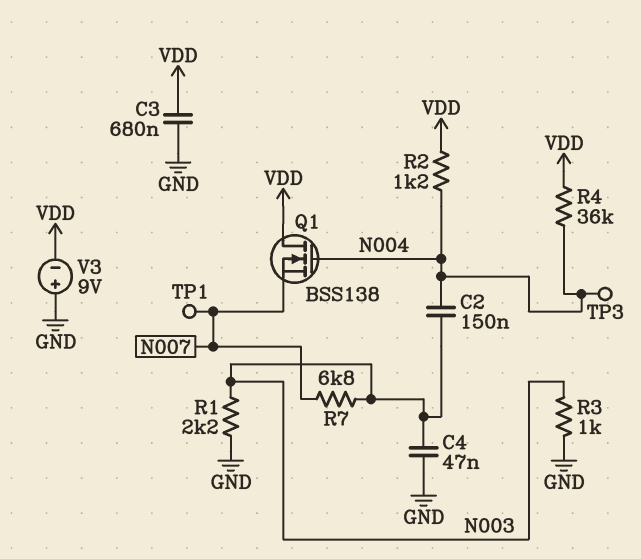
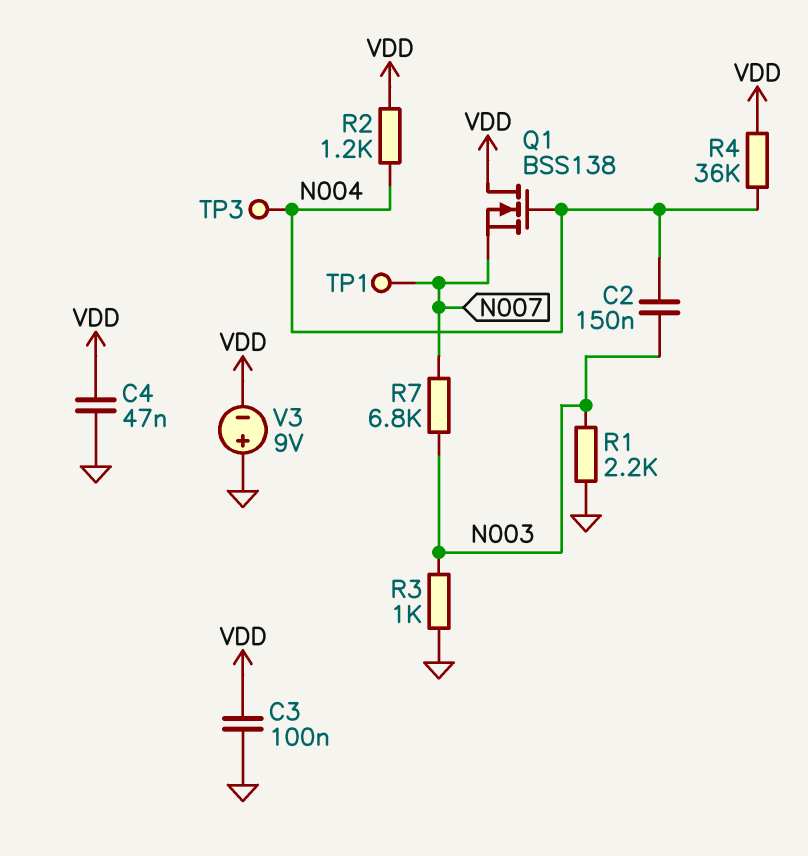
C3: 680nF (GND, VDD) -> 100nF (GND, VDD)
C4: 47nF (GND, N003) -> 47nF (GND, VDD)

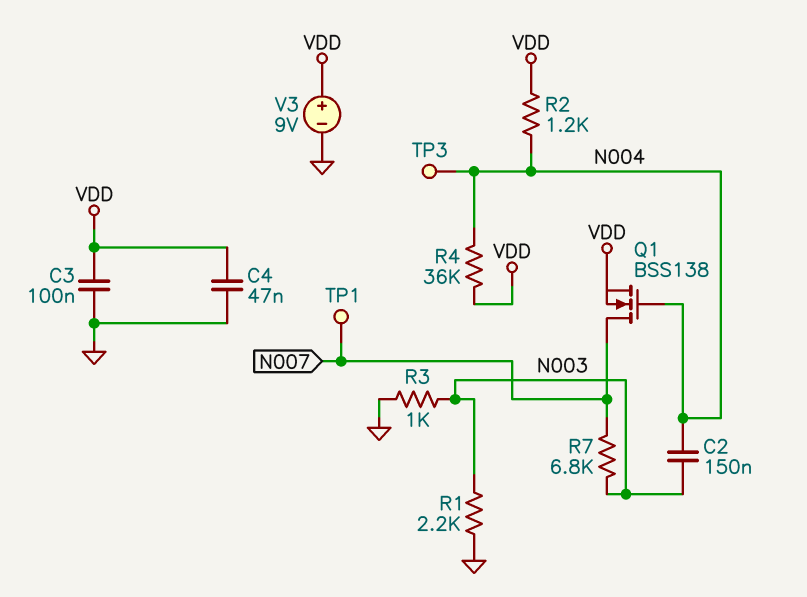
Q1: NMOS BSS138 (G N004, D VDD, S N007) -> NMOS BSS138 (G N004, D N007, S VDD)
V3: 9V (plus GND, minus VDD) -> 9V (plus VDD, minus GND)

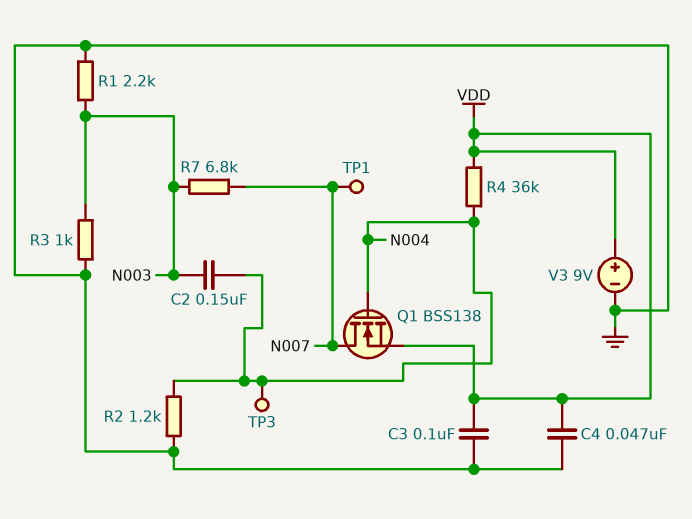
R2: 1.2k (N004, VDD) -> 1.2k (GND, N004)

